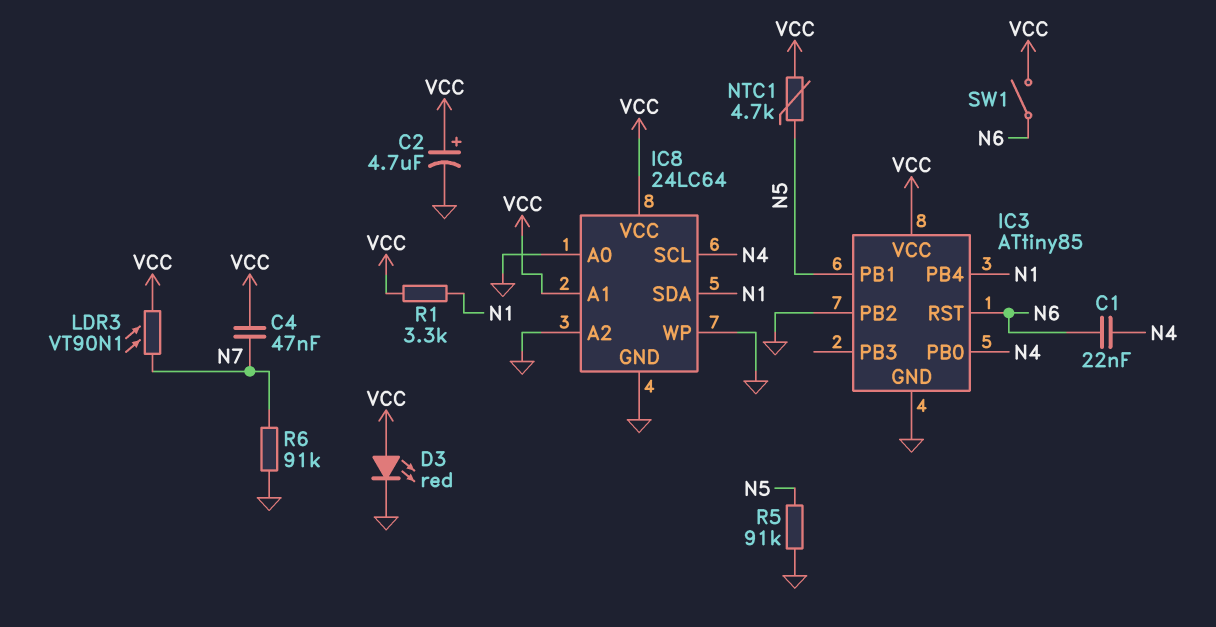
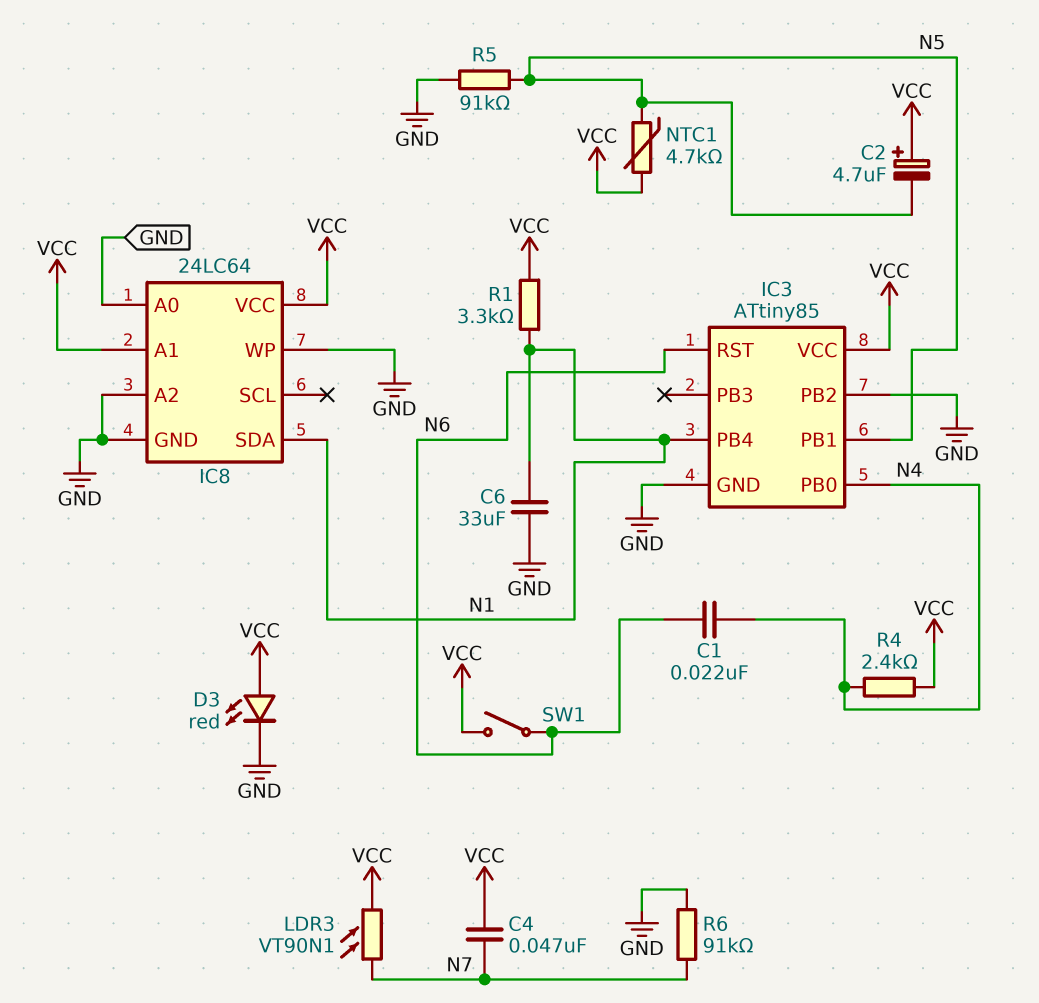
C2: 4.7uF (plus VCC, minus GND) -> 4.7uF (plus VCC, minus N5)
C6: none -> 33uF (GND, N1)
IC8 pin SCL: N4 -> none
R4: none -> 2.4k (N4, VCC)

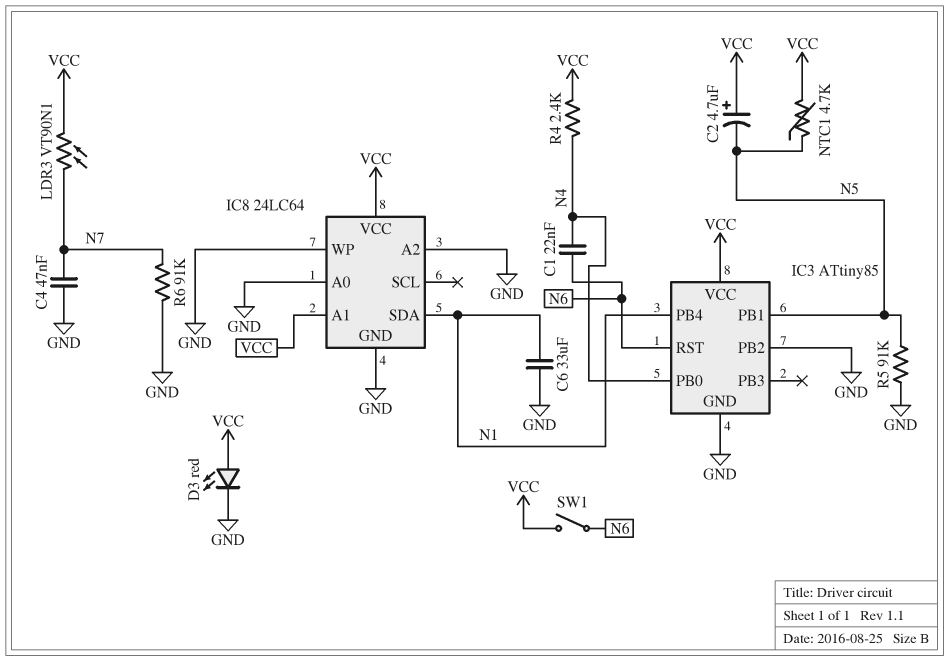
C4: 47nF (N7, VCC) -> 47nF (GND, N7)
R1: 3.3k (N1, VCC) -> none

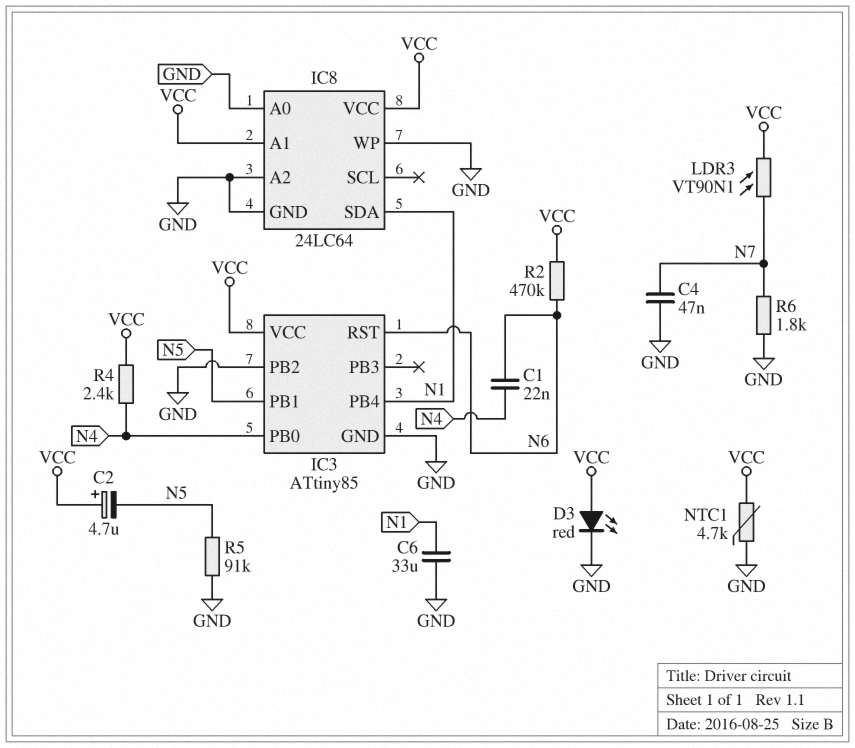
NTC1: 4.7k (N5, VCC) -> 4.7k (GND, VCC)
R2: none -> 470k (N6, VCC)
R6: 91k (GND, N7) -> 1.8k (GND, N7)
SW1: switch (N6, VCC) -> none

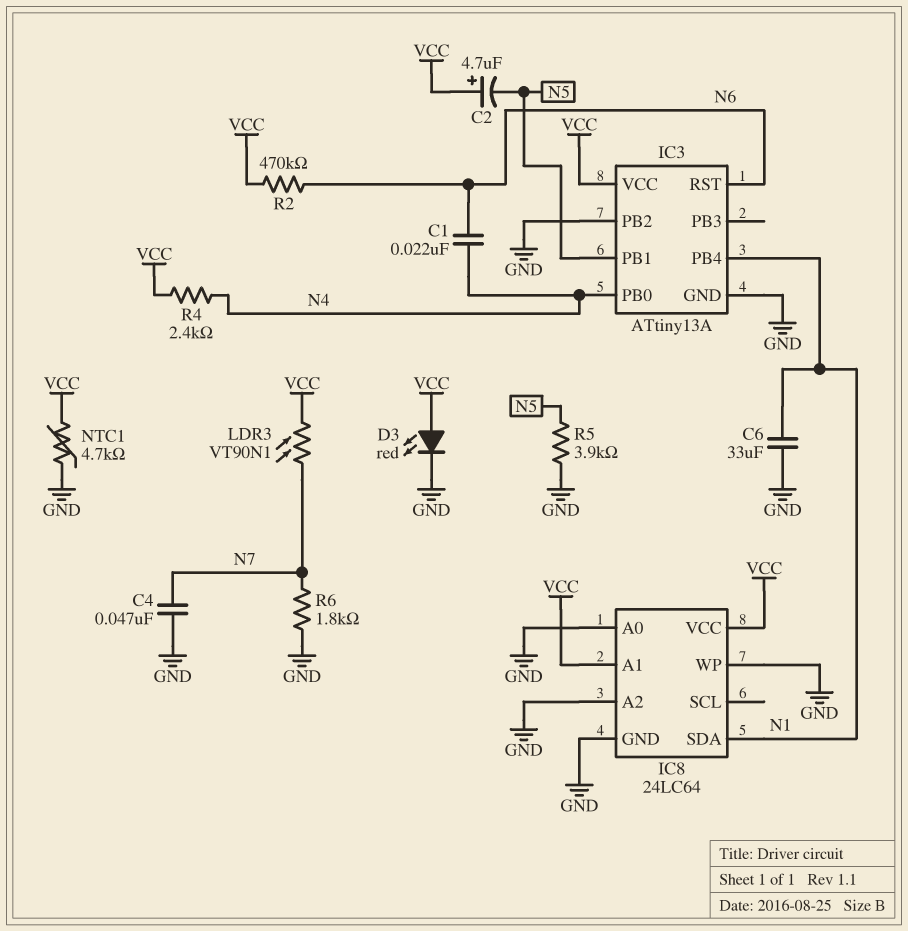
IC3: ATtiny85 -> ATtiny13A
R5: 91k (GND, N5) -> 3.9k (GND, N5)

